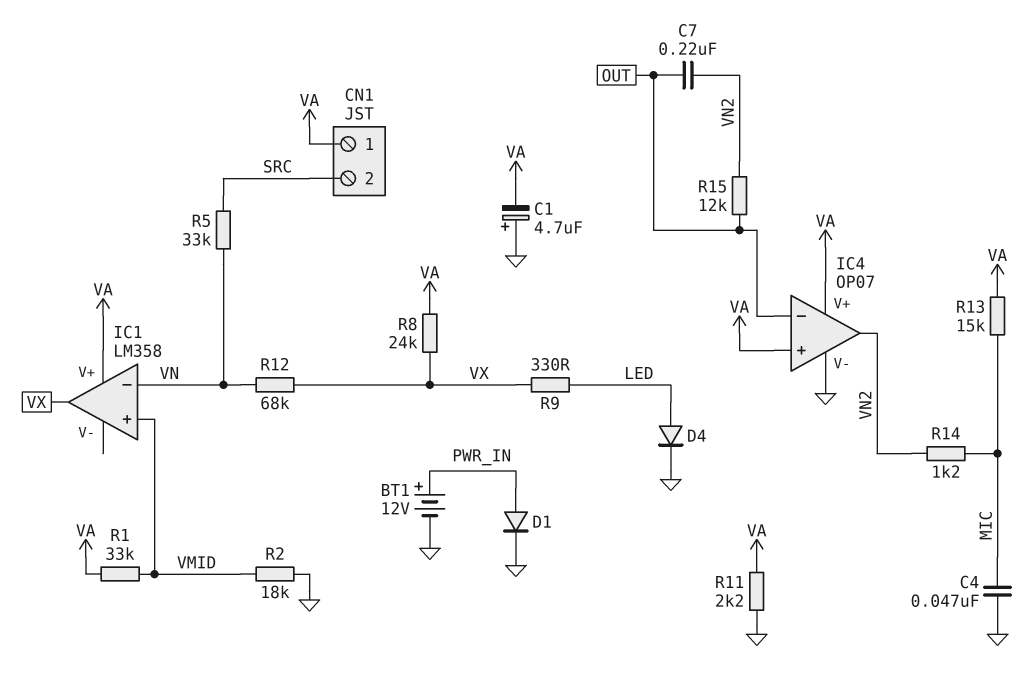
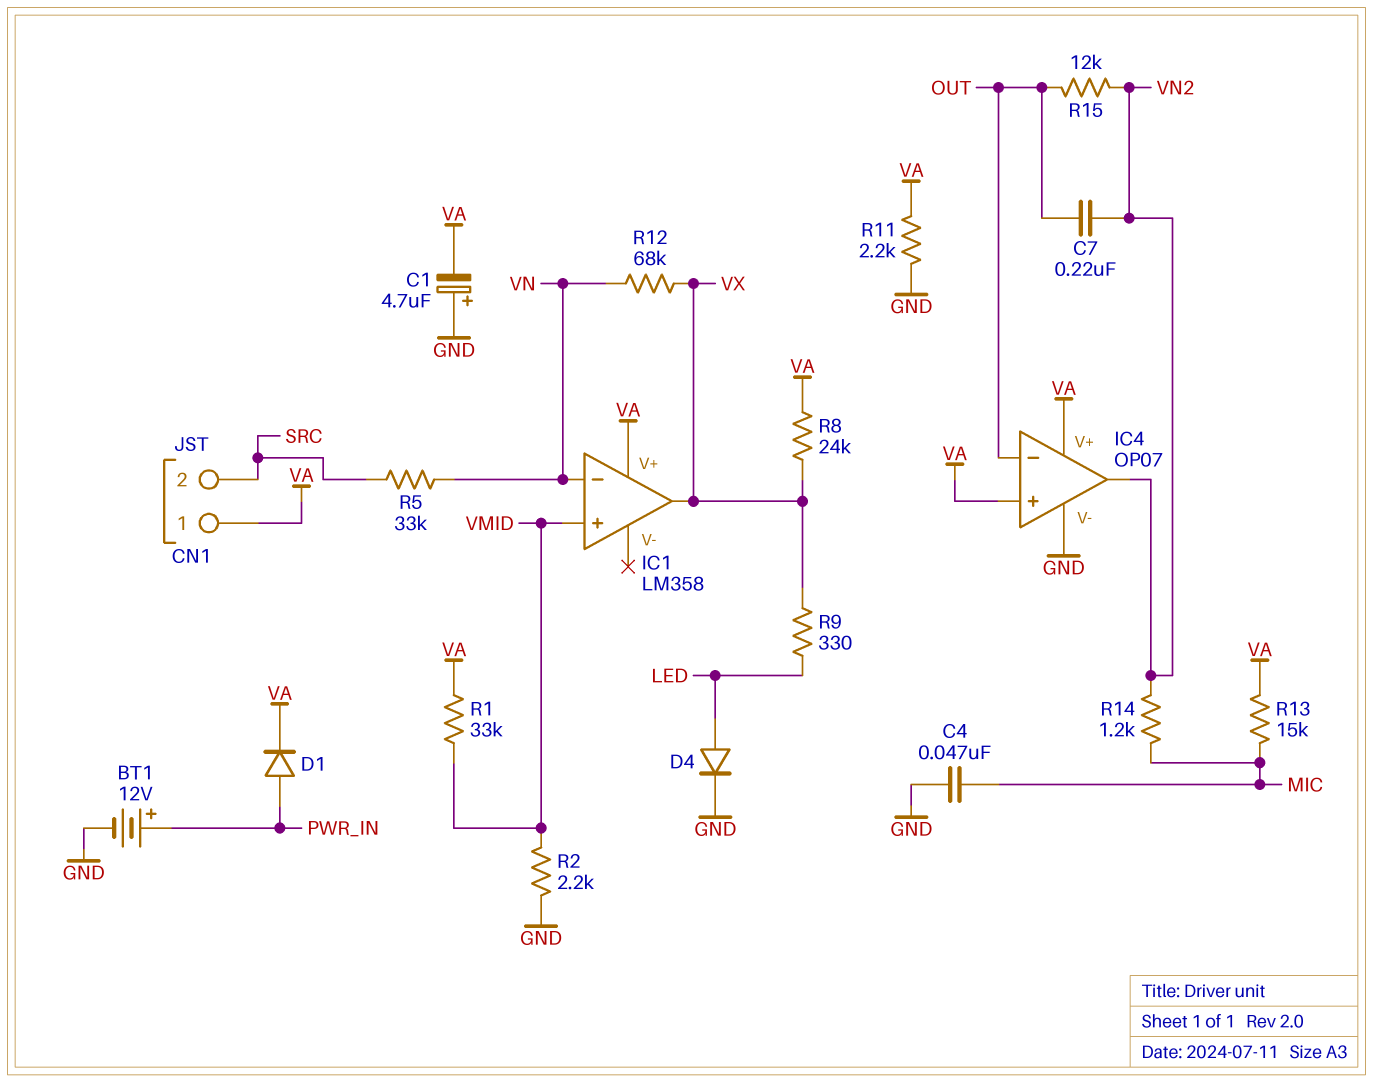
D1: diode (A PWR_IN, K GND) -> diode (A PWR_IN, K VA)
R2: 18k (GND, VMID) -> 2.2k (GND, VMID)

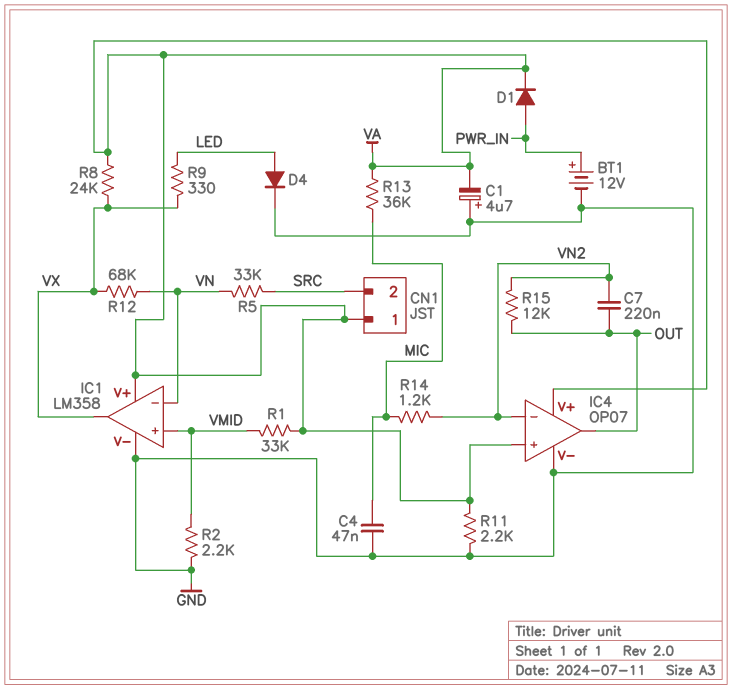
IC1 pin V-: none -> GND
IC4 pin in-: OUT -> VN2
IC4 pin out: VN2 -> OUT
R13: 15k (MIC, VA) -> 36k (MIC, VA)

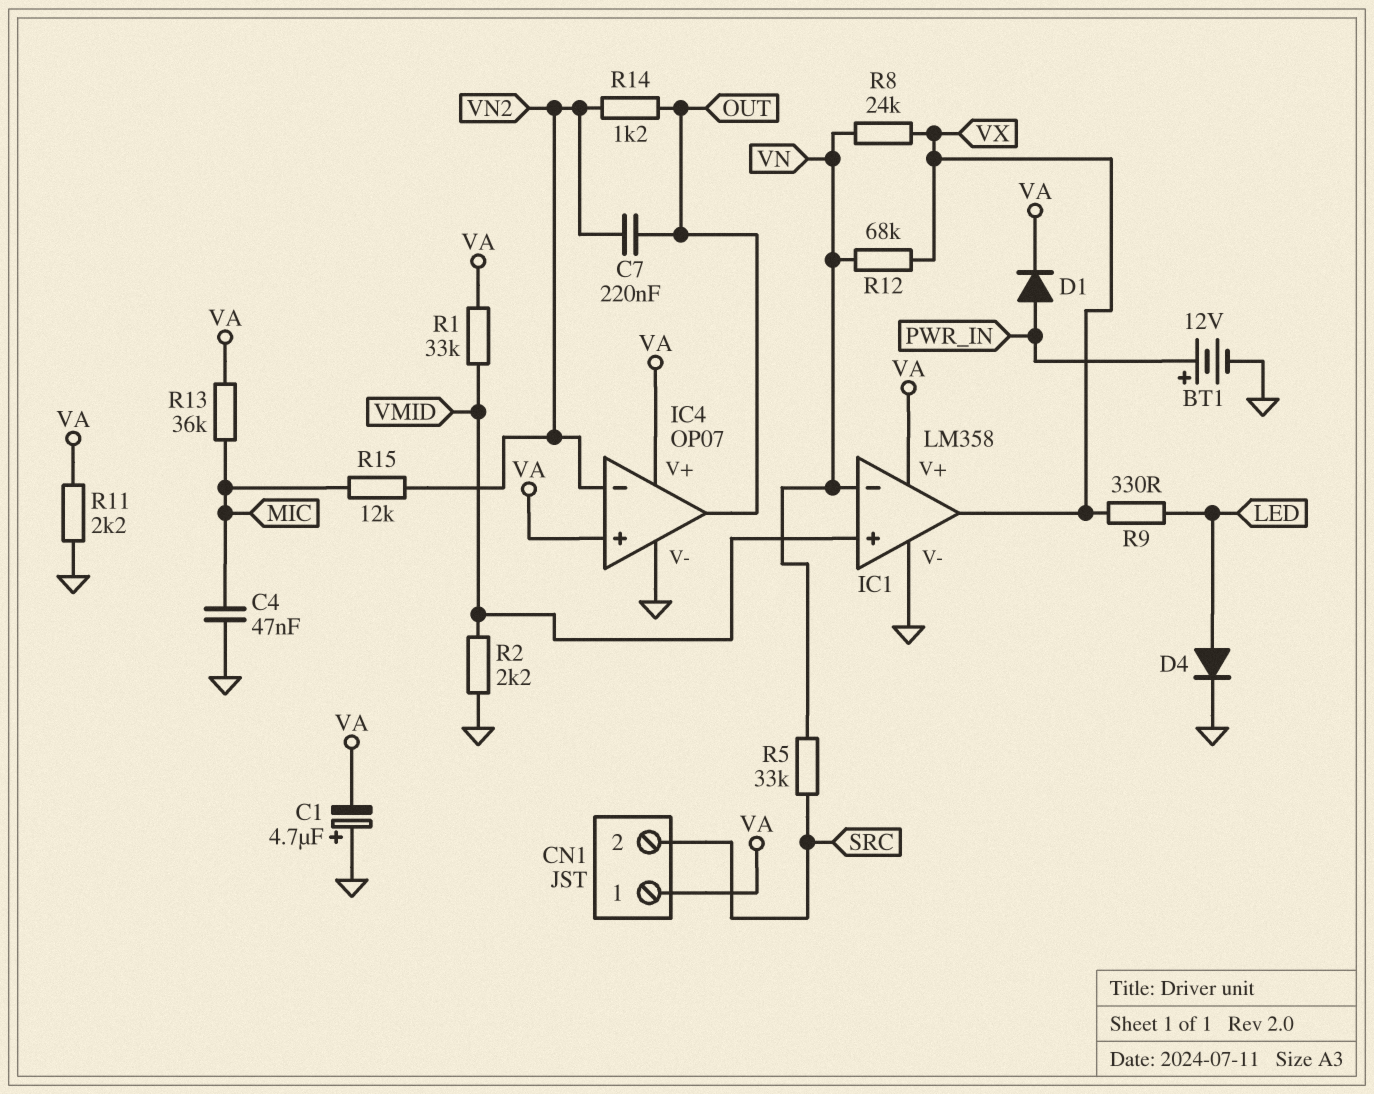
R8: 24k (VA, VX) -> 24k (VN, VX)
R14: 1.2k (MIC, VN2) -> 1.2k (OUT, VN2)
R15: 12k (OUT, VN2) -> 12k (MIC, VN2)

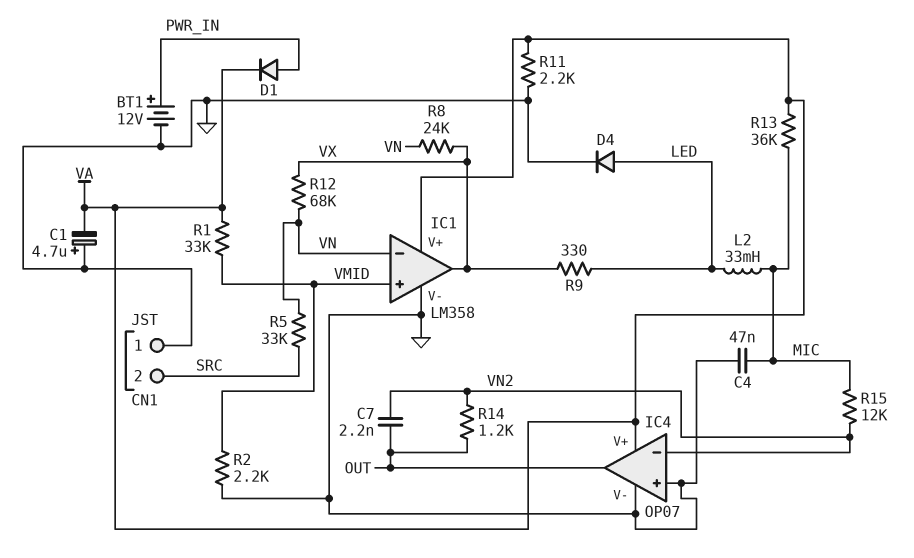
C7: 220nF (OUT, VN2) -> 2.2nF (OUT, VN2)
CN1 pin 1: VA -> GND
IC4 pin in+: VA -> GND
L2: none -> 33mH (LED, MIC)

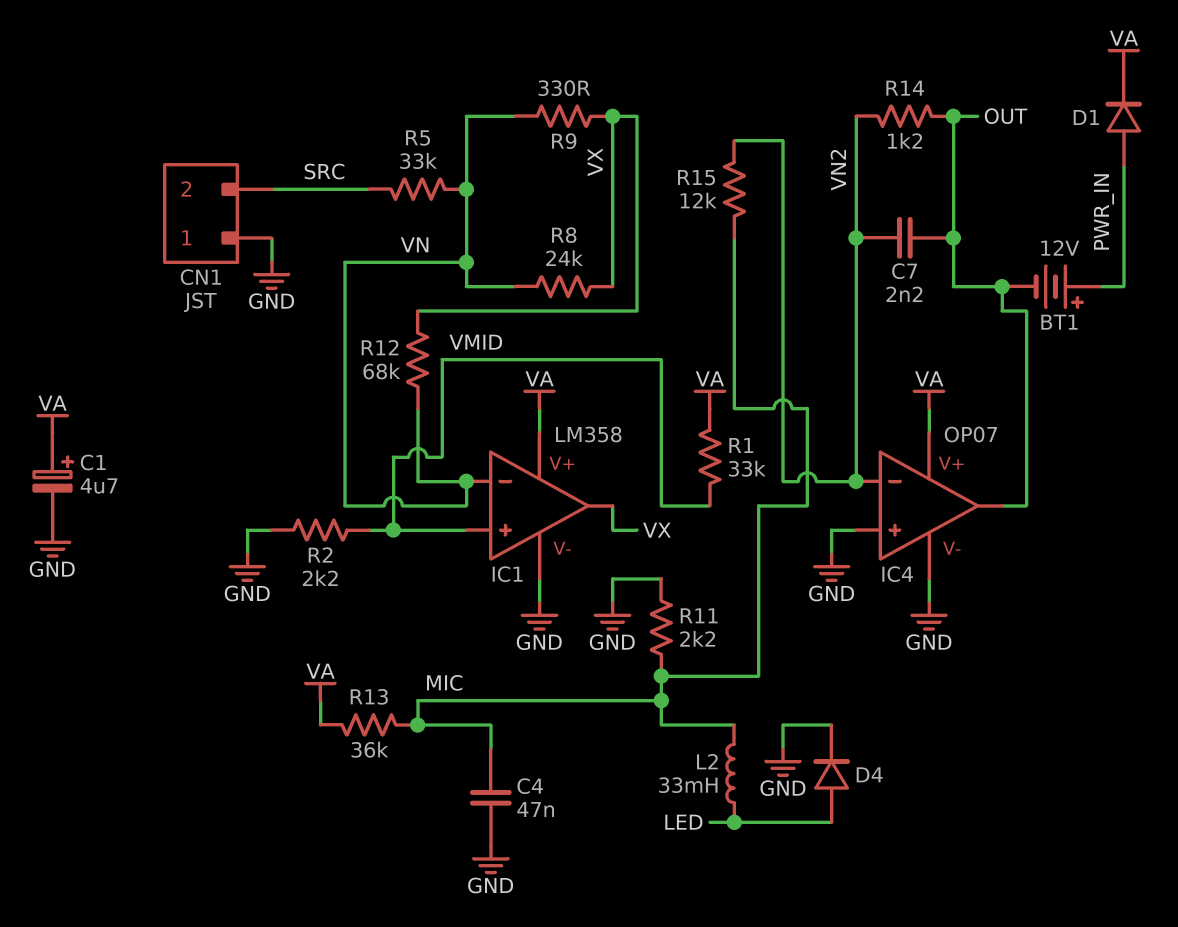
BT1: 12V (plus PWR_IN, minus GND) -> 12V (plus PWR_IN, minus OUT)
C1: 4.7uF (plus GND, minus VA) -> 4.7uF (plus VA, minus GND)
R9: 330 (LED, VX) -> 330 (VN, VX)
R11: 2.2k (GND, VA) -> 2.2k (GND, MIC)

